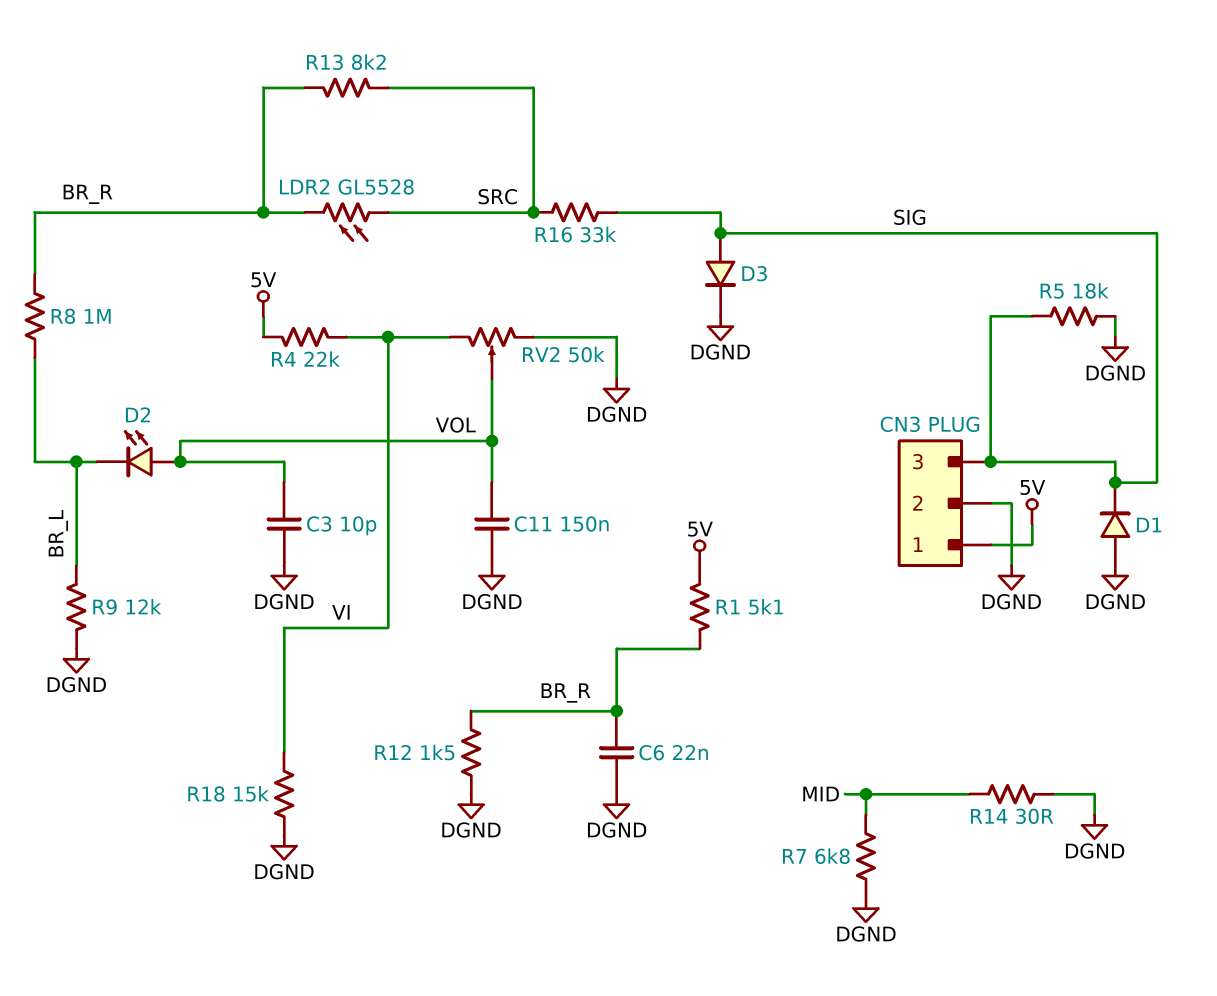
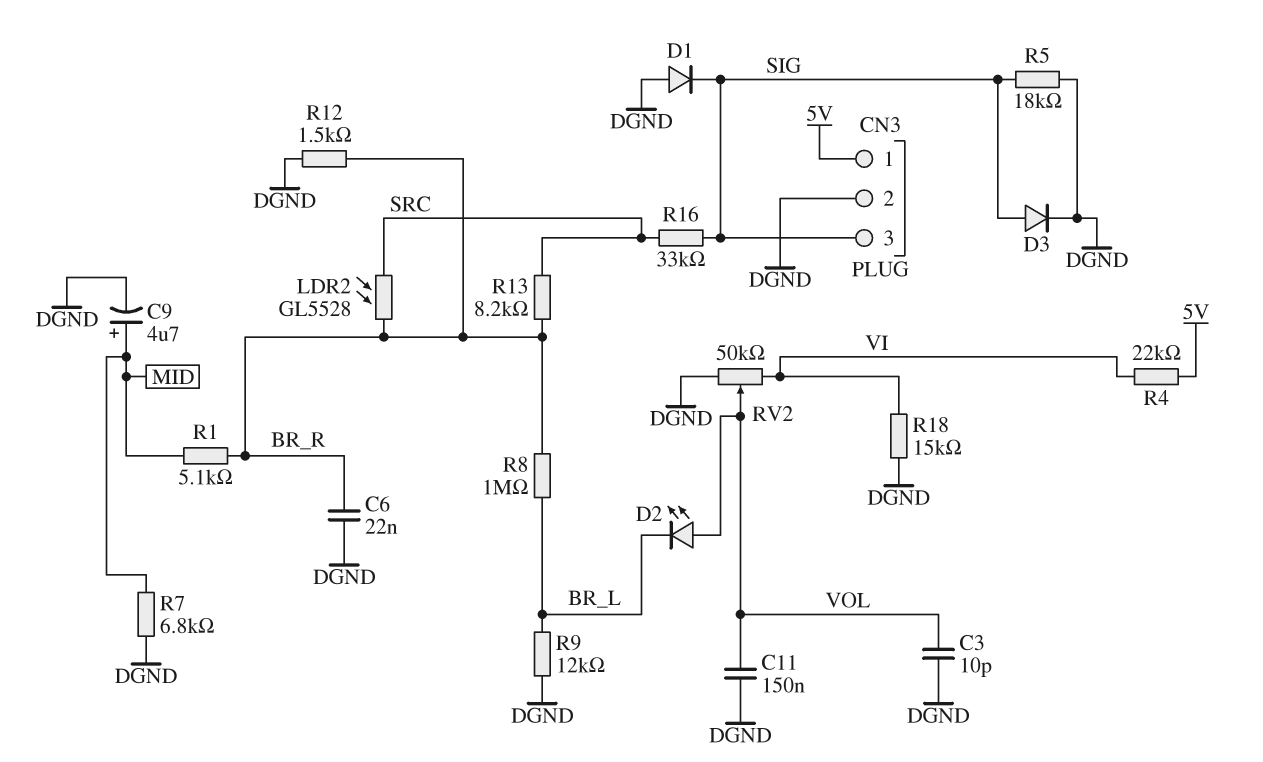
C9: none -> 4.7uF (plus MID, minus DGND)
R1: 5.1k (5V, BR_R) -> 5.1k (BR_R, MID)
R14: 30 (DGND, MID) -> none

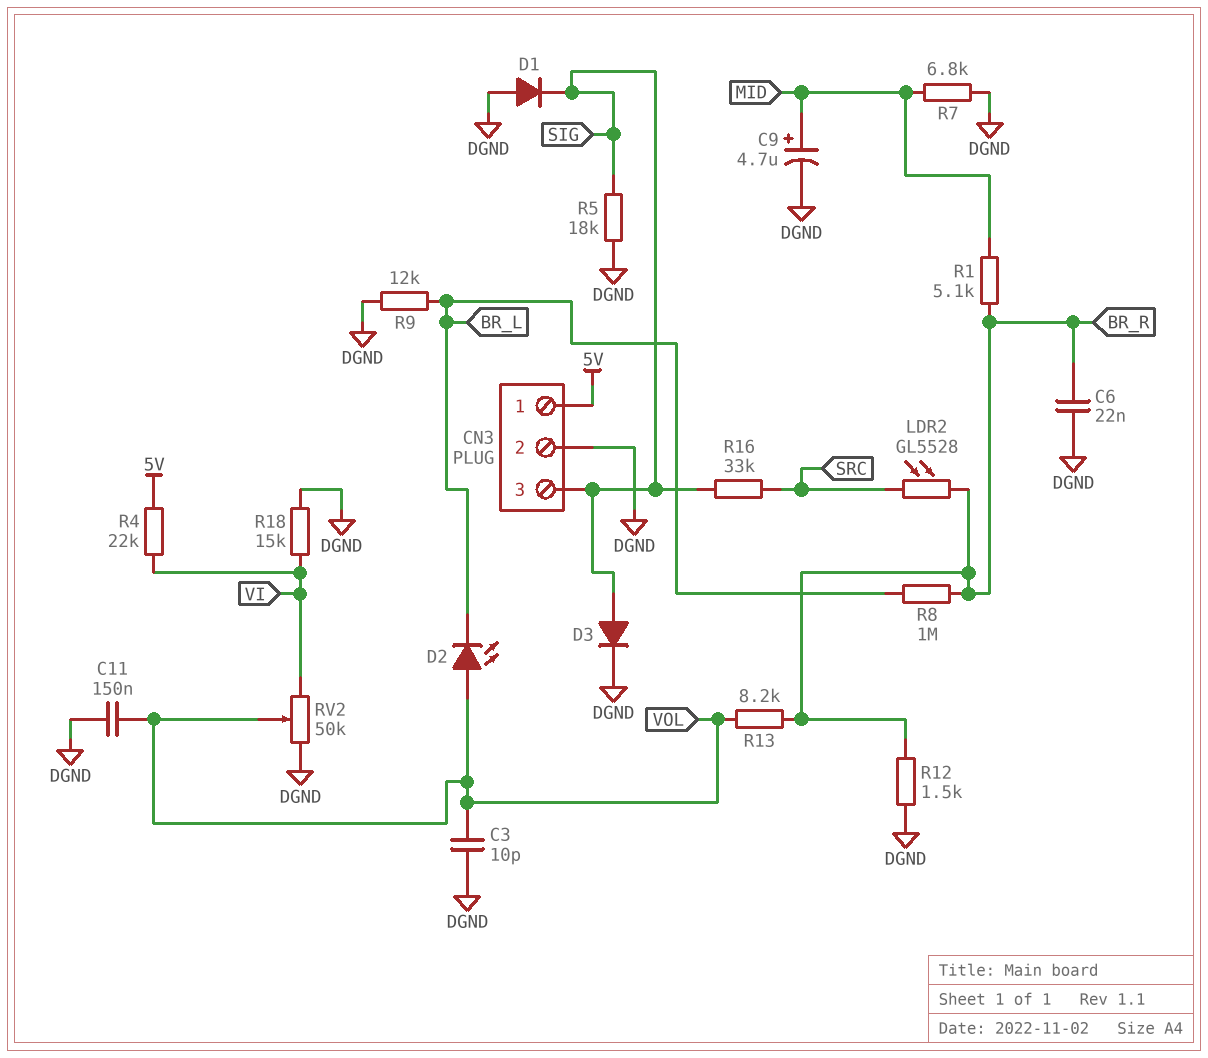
R13: 8.2k (BR_R, SRC) -> 8.2k (BR_R, VOL)

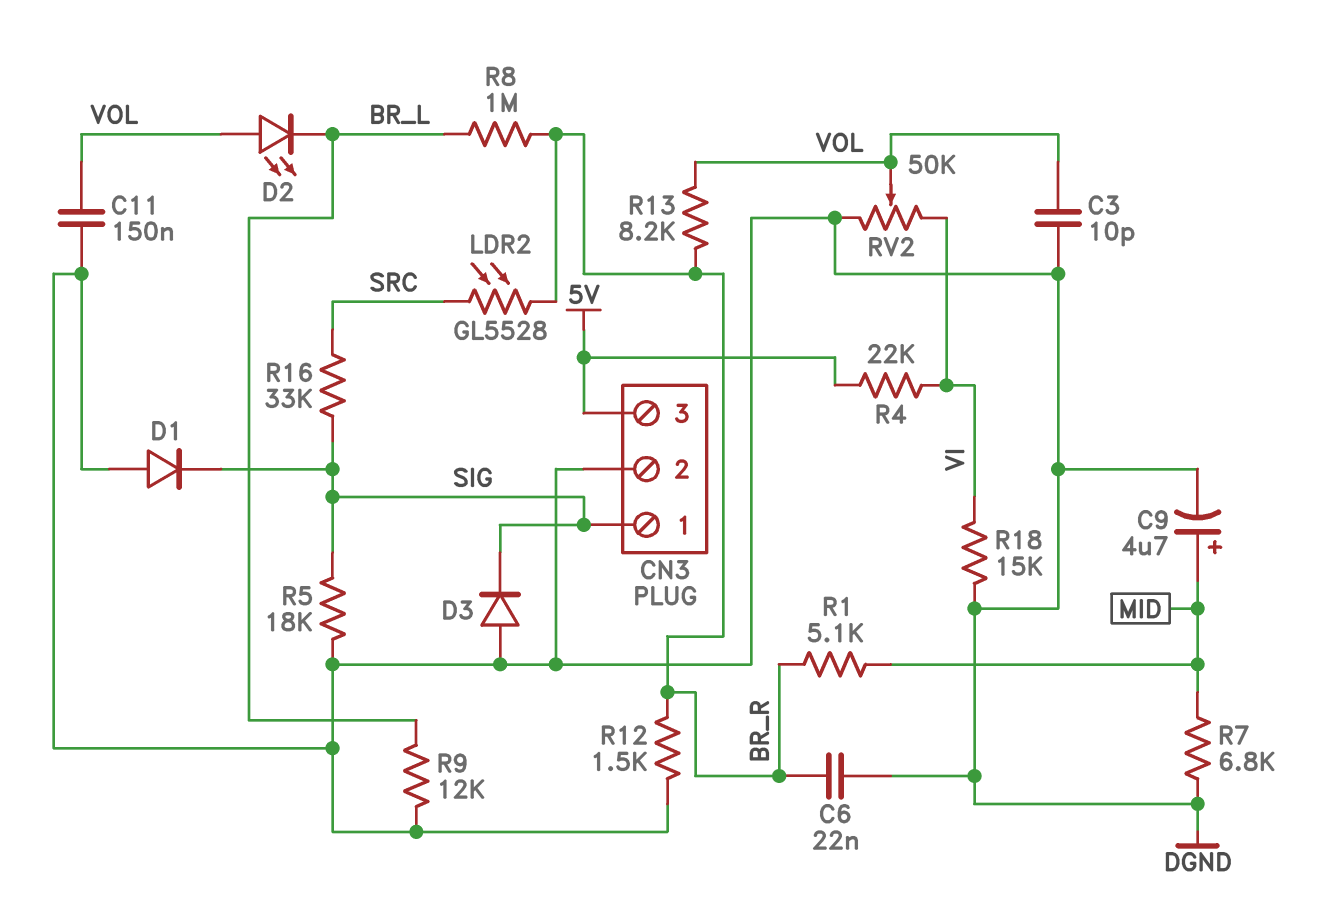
CN3 pin 1: 5V -> SIG
CN3 pin 3: SIG -> 5V
D3: diode (A SIG, K DGND) -> diode (A DGND, K SIG)

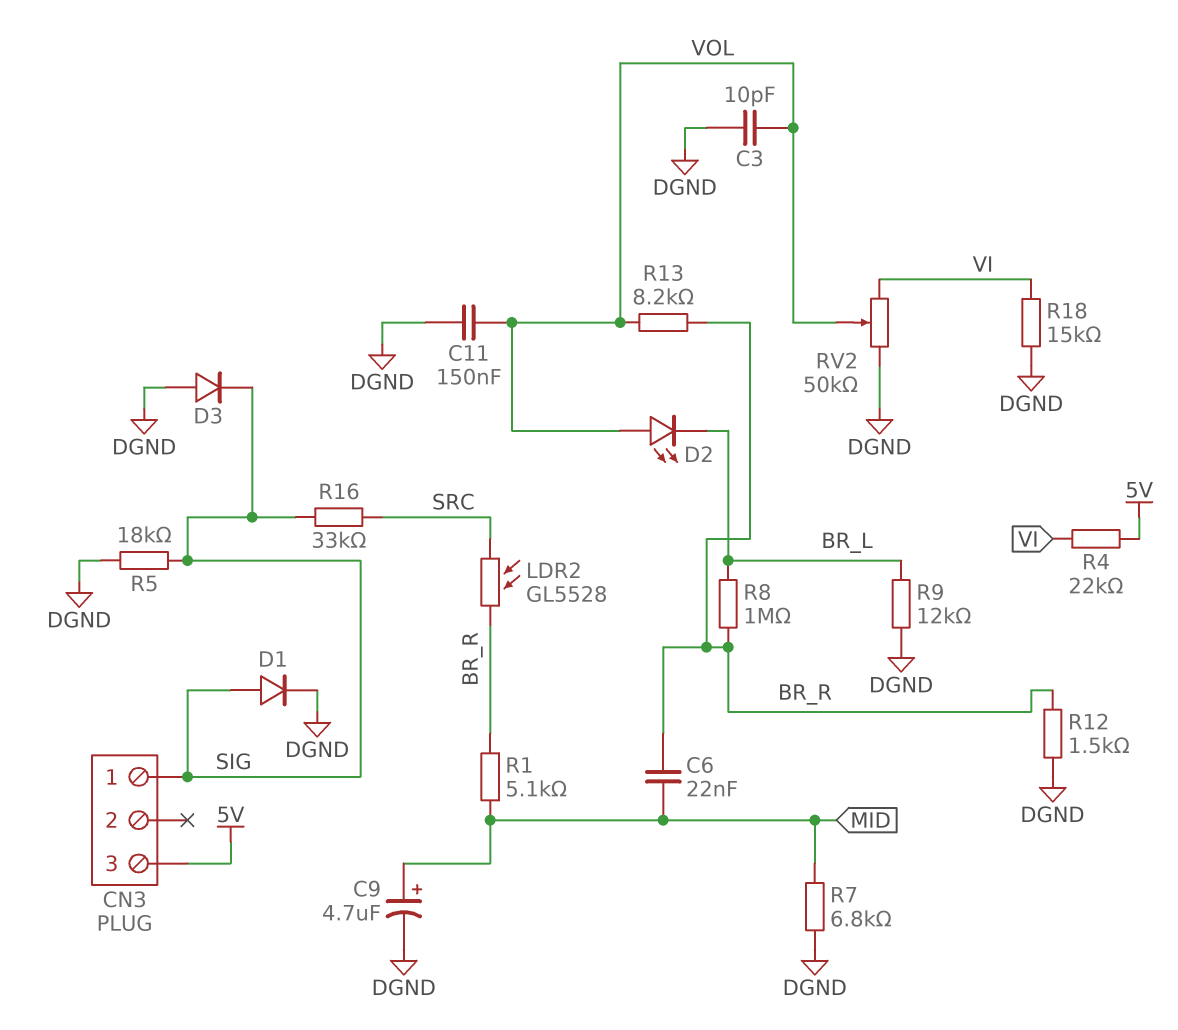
C6: 22nF (BR_R, DGND) -> 22nF (BR_R, MID)
CN3 pin 2: DGND -> none
D1: diode (A DGND, K SIG) -> diode (A SIG, K DGND)

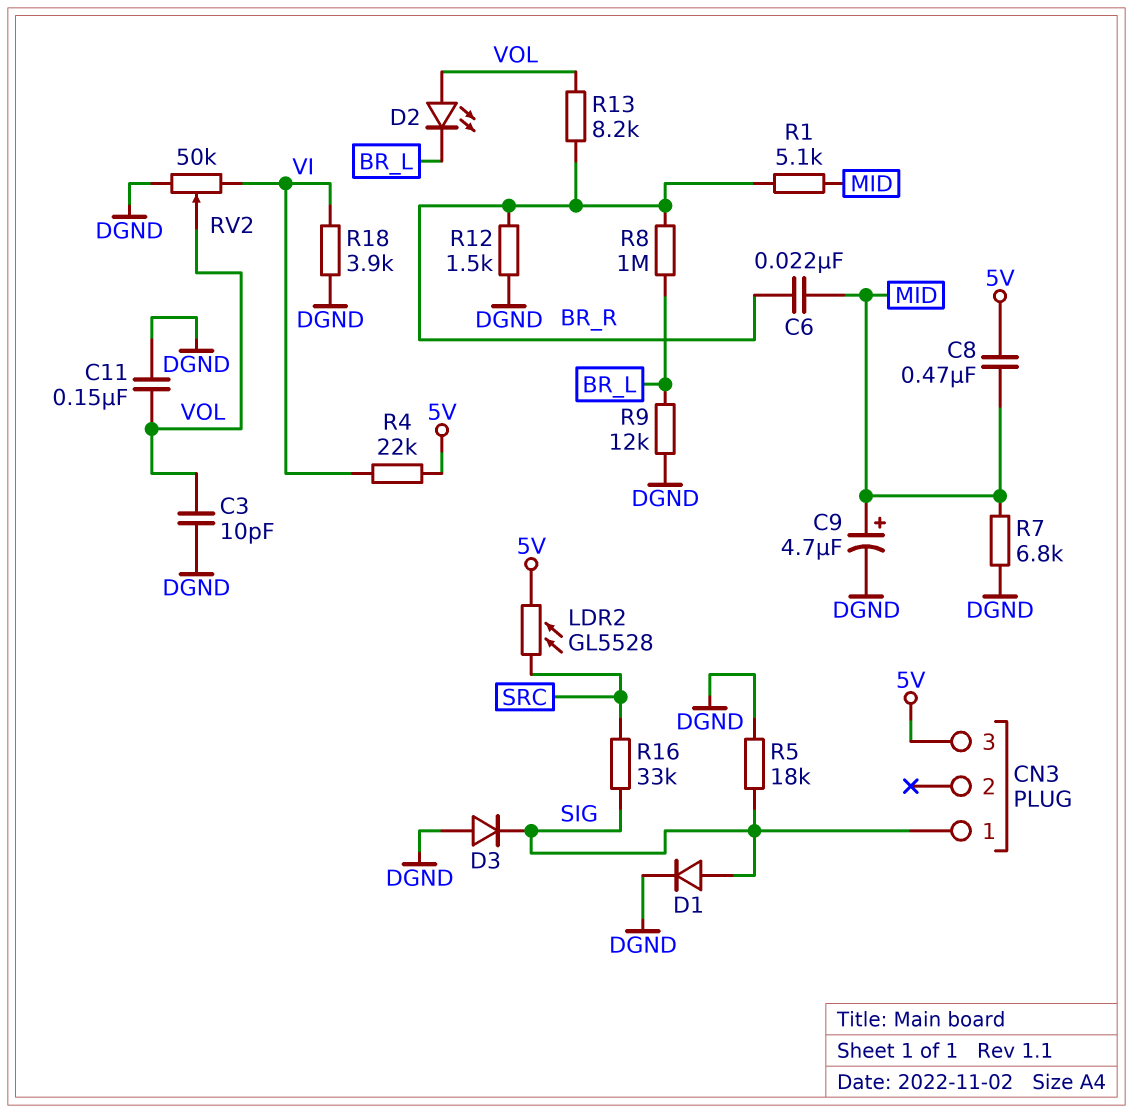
C8: none -> 470nF (5V, MID)
LDR2: GL5528 (BR_R, SRC) -> GL5528 (5V, SRC)
R18: 15k (DGND, VI) -> 3.9k (DGND, VI)

